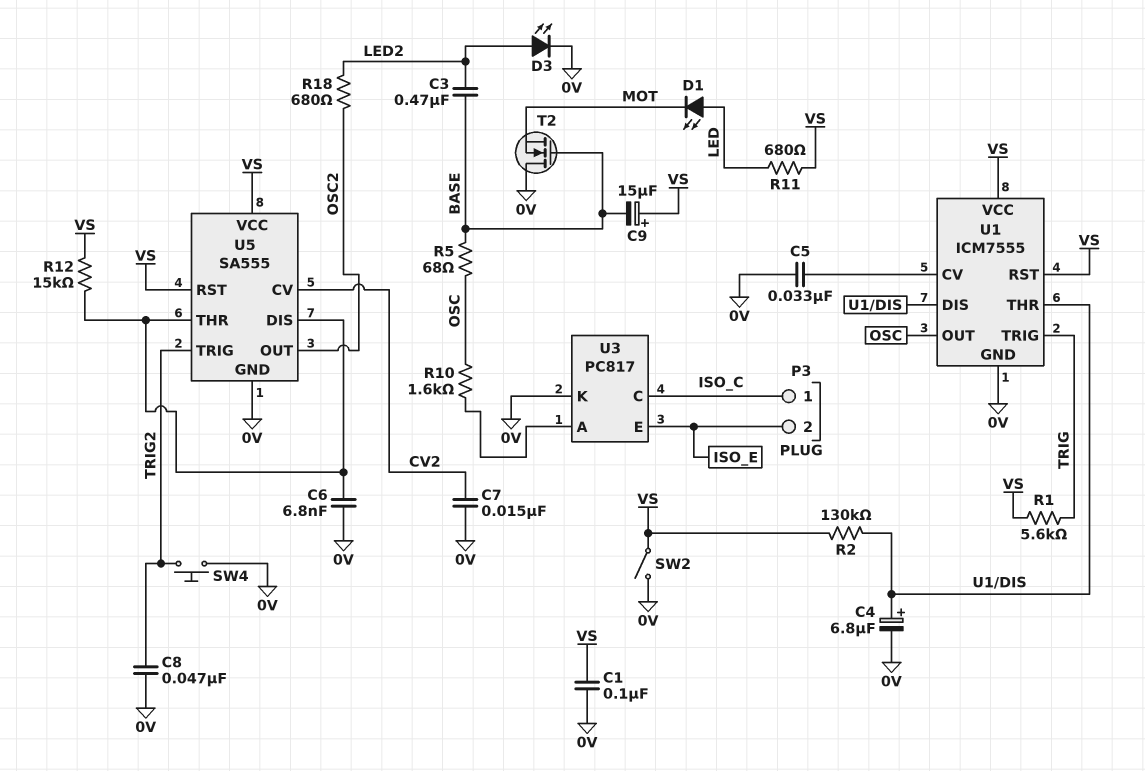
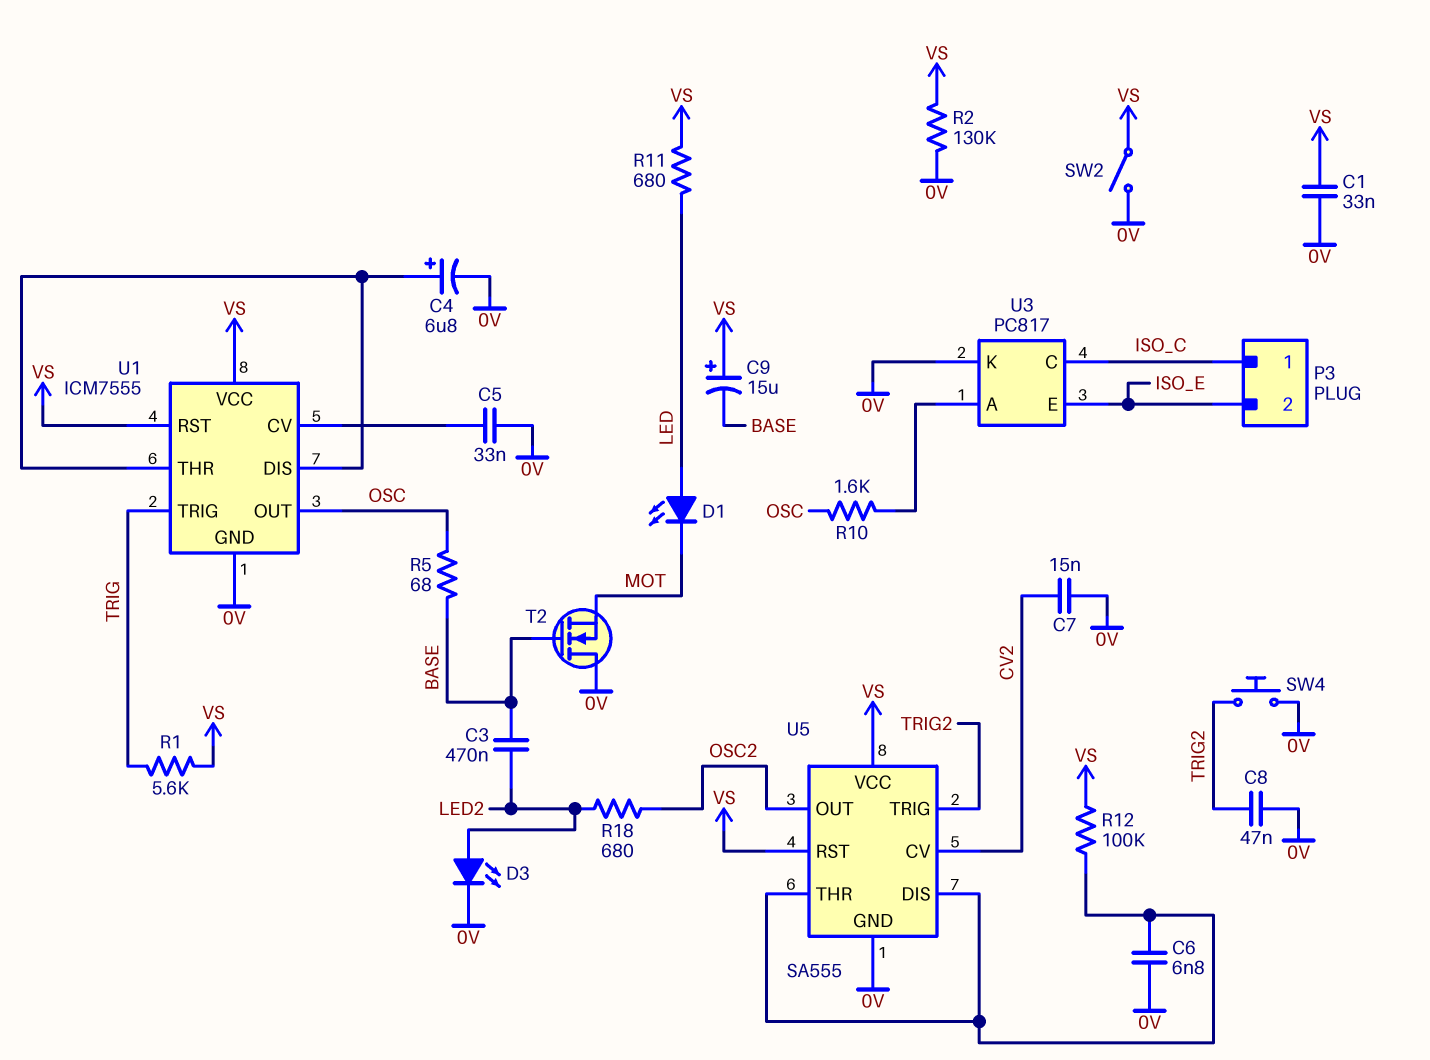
C1: 100nF (0V, VS) -> 33nF (0V, VS)
R2: 130k (U1/DIS, VS) -> 130k (0V, VS)
R12: 15k (U5/DIS, VS) -> 100k (U5/DIS, VS)

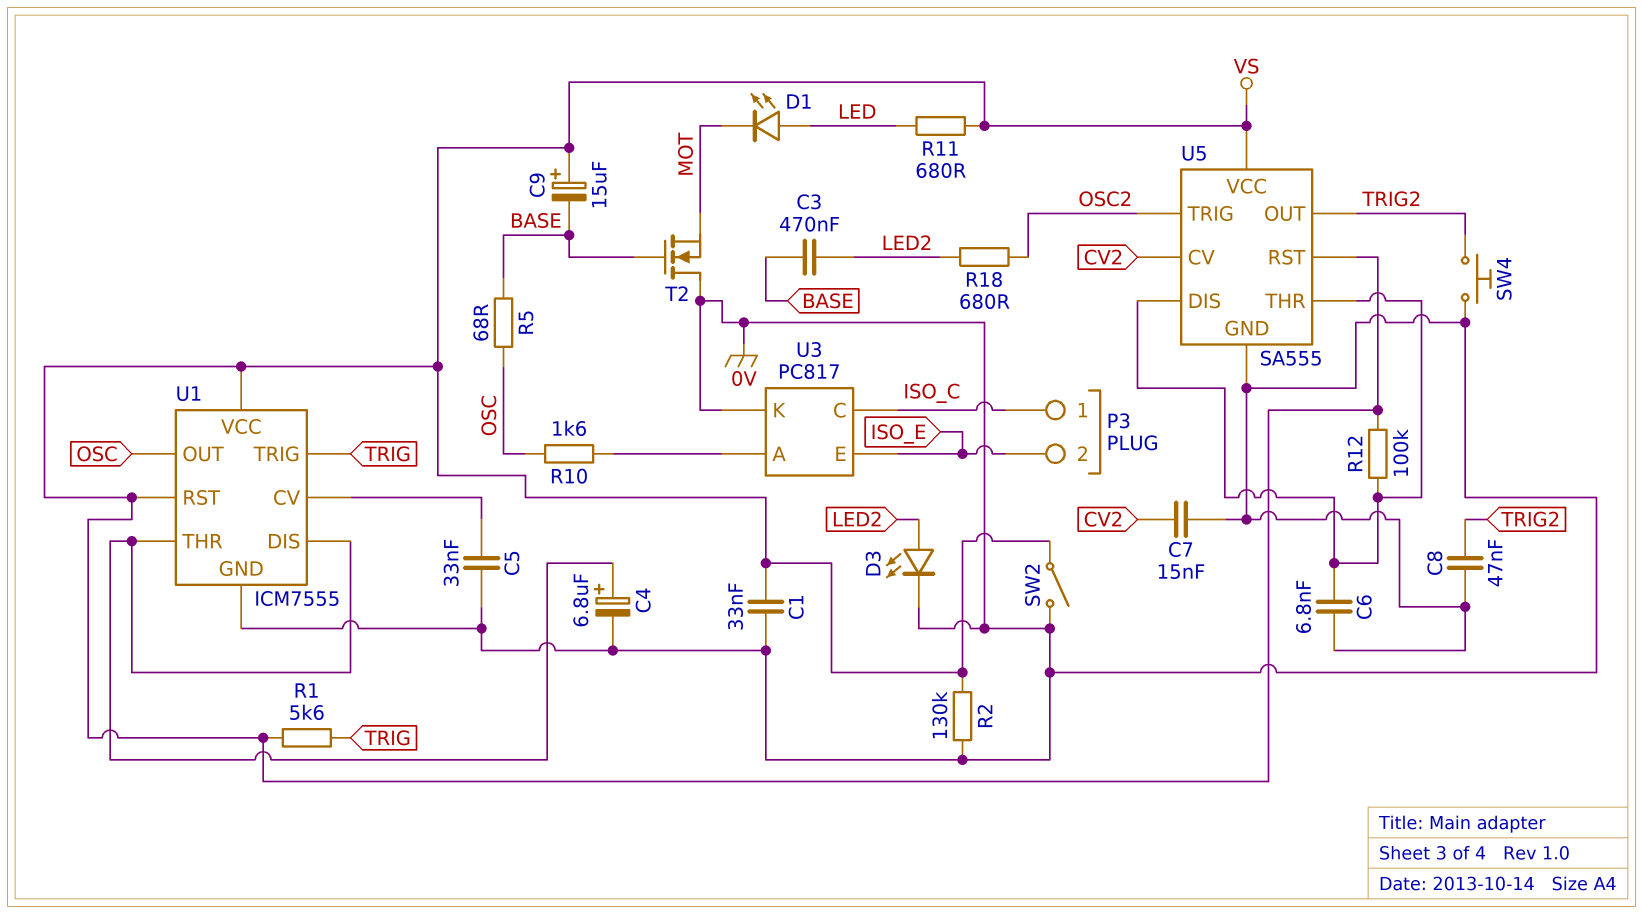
U5 pin OUT: OSC2 -> TRIG2
U5 pin TRIG: TRIG2 -> OSC2

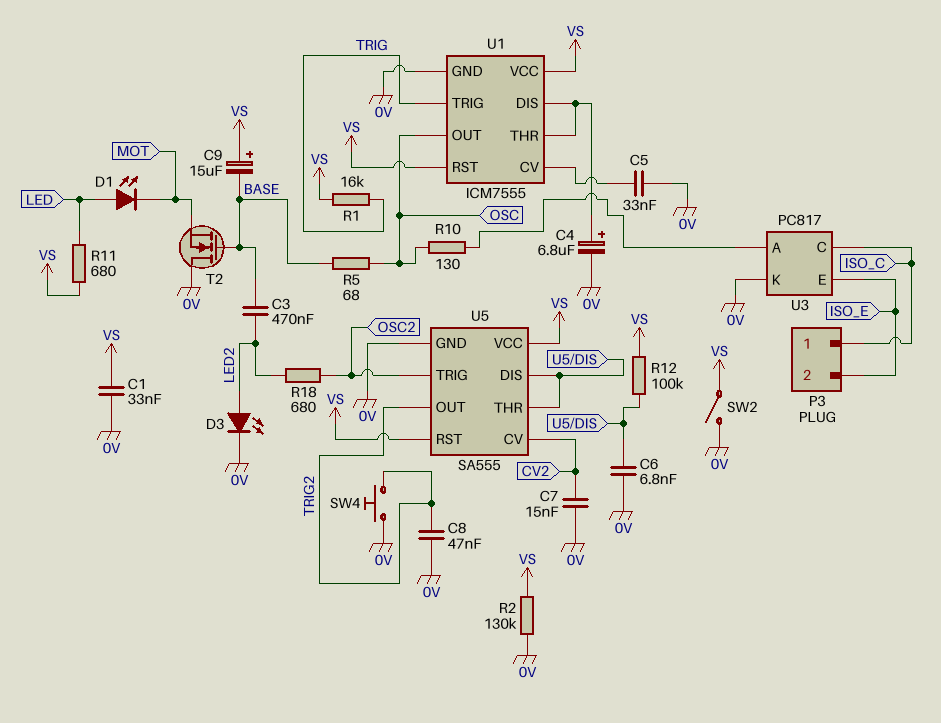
R1: 5.6k (TRIG, VS) -> 16k (TRIG, VS)
R10: 1.6k (OSC, U3/A) -> 130 (OSC, U3/A)

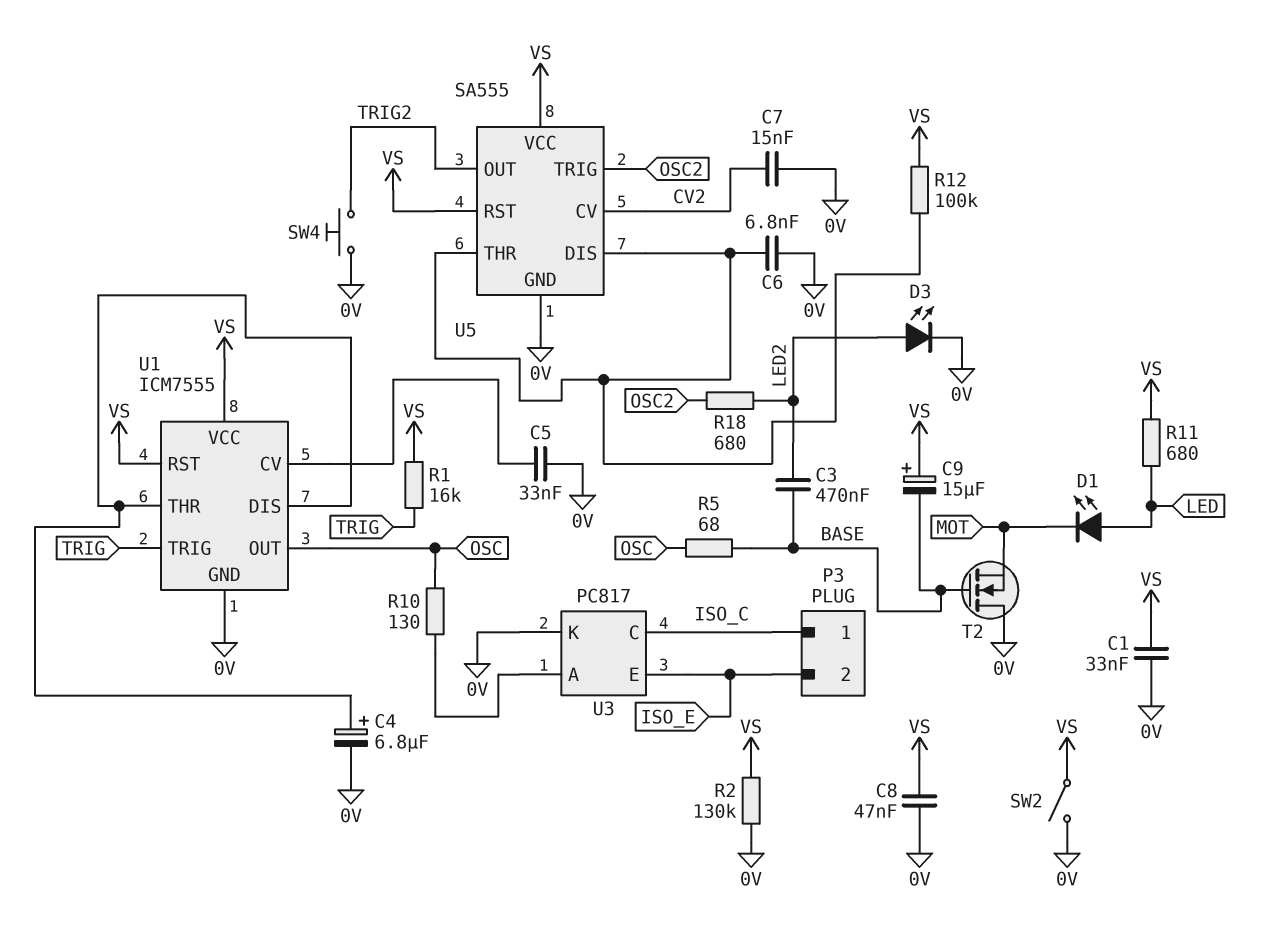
C8: 47nF (0V, TRIG2) -> 47nF (0V, VS)

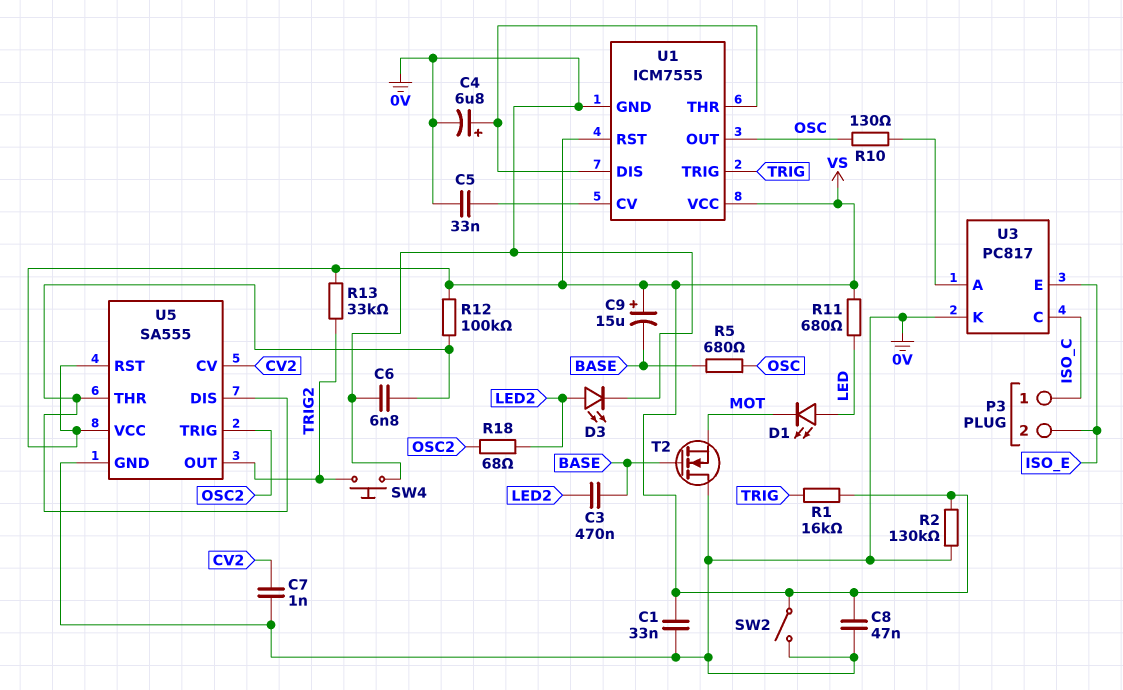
C7: 15nF (0V, CV2) -> 1nF (0V, CV2)
R5: 68 (BASE, OSC) -> 680 (BASE, OSC)
R13: none -> 33k (TRIG2, VS)
R18: 680 (LED2, OSC2) -> 68 (LED2, OSC2)

